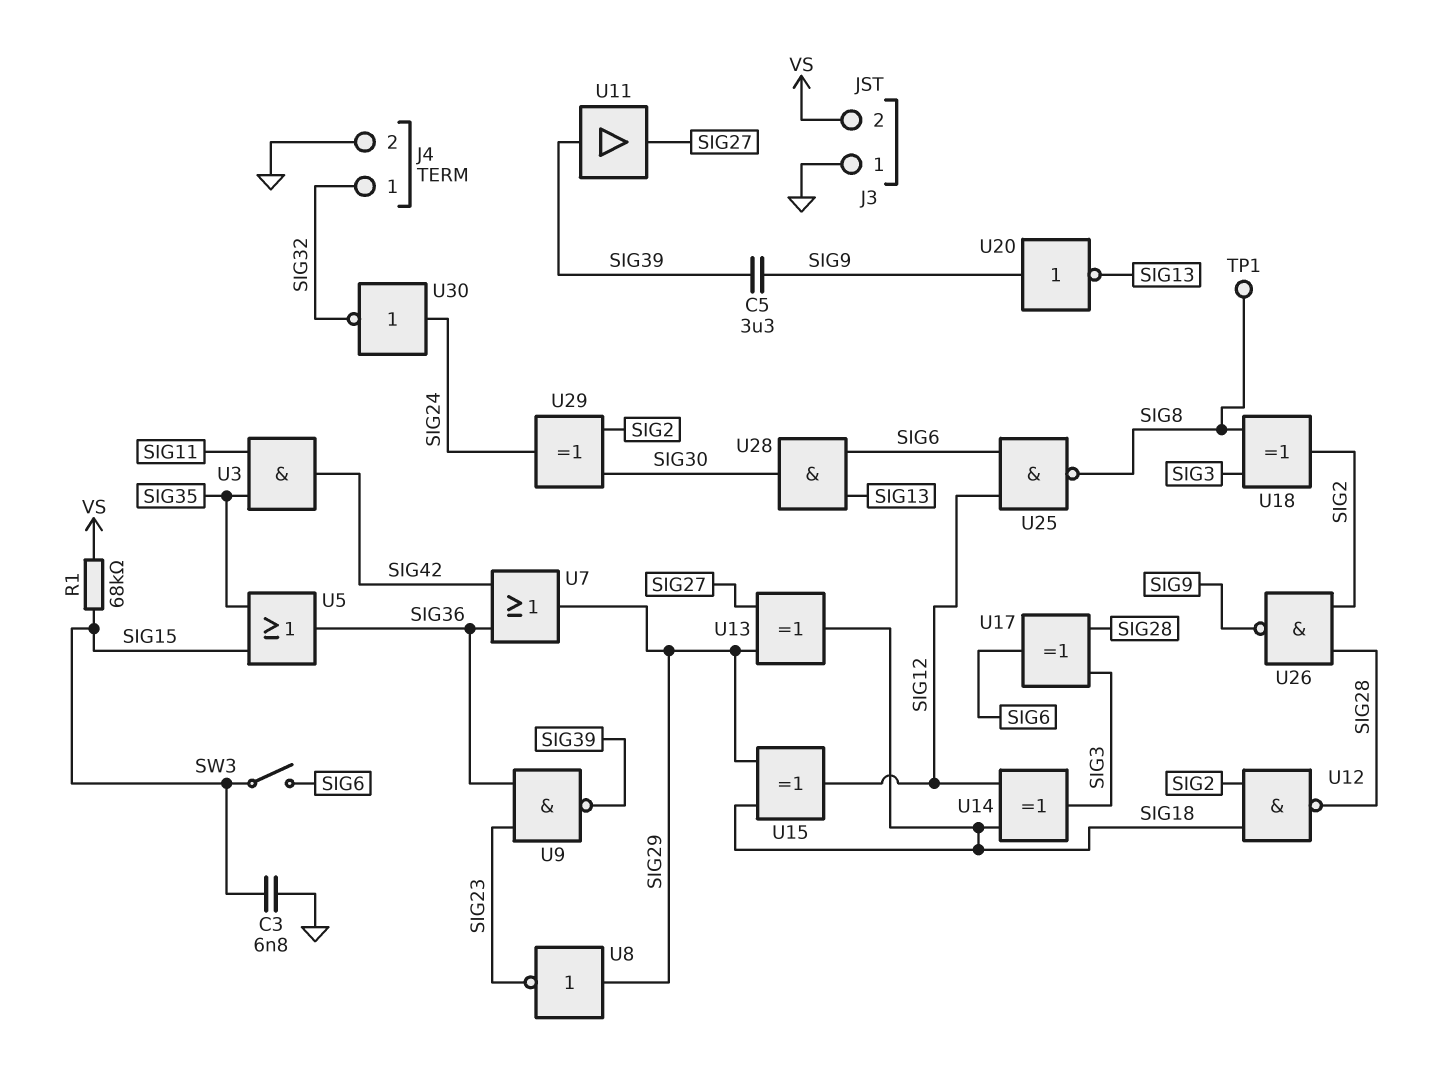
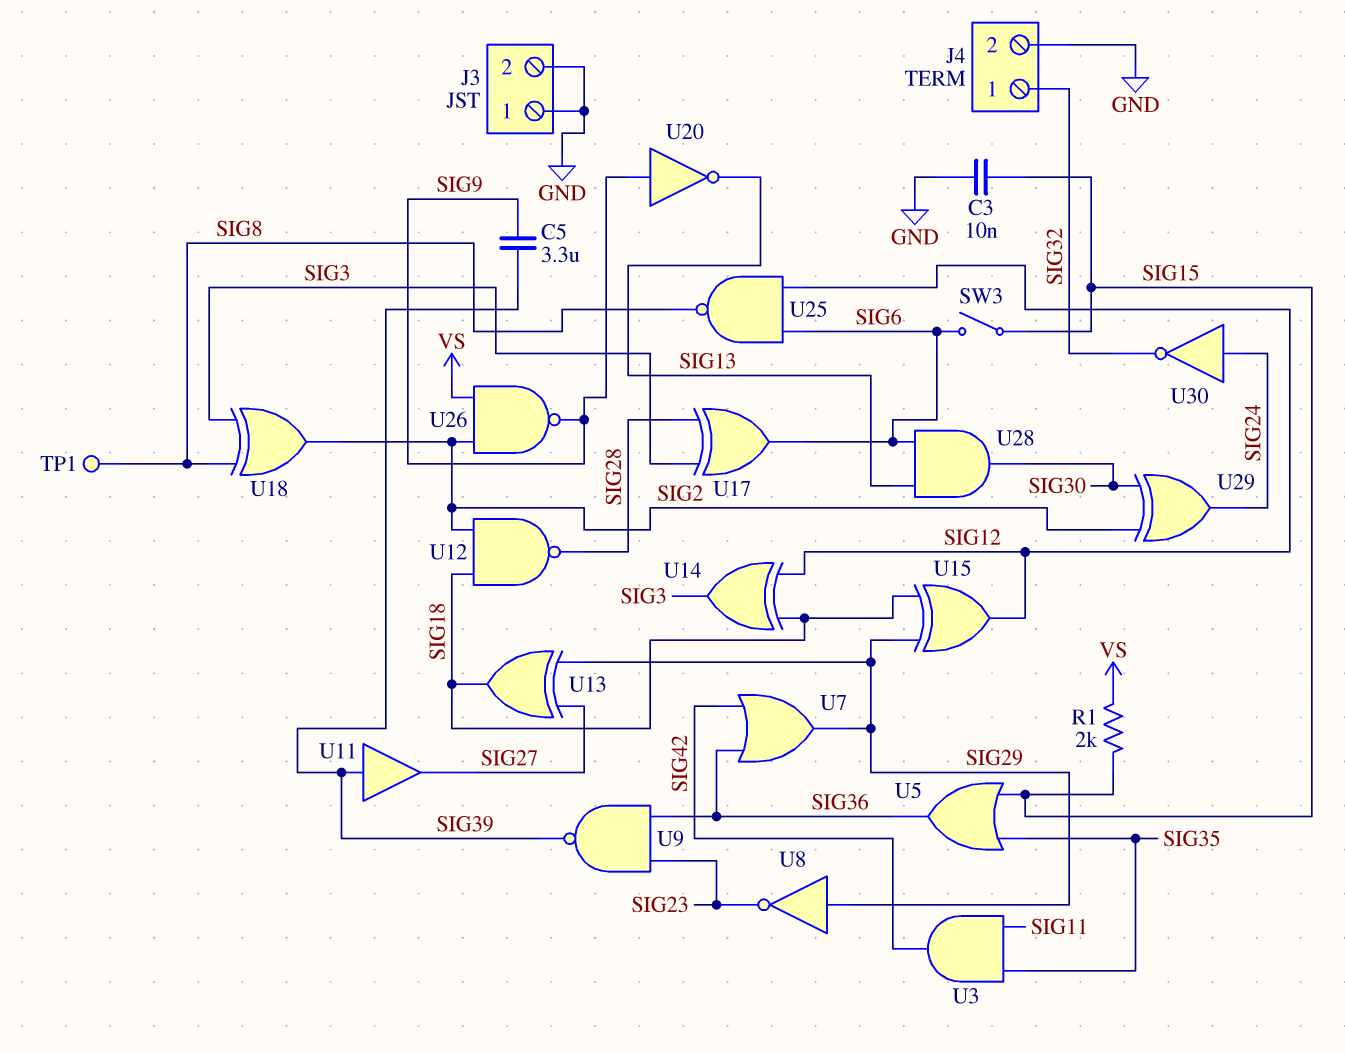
C3: 6.8nF (GND, SIG15) -> 10nF (GND, SIG15)
J3 pin 2: VS -> GND
R1: 68k (SIG15, VS) -> 2k (SIG15, VS)
U26: NAND (in SIG2, in SIG28, out SIG9) -> NAND (in SIG2, in VS, out SIG9)

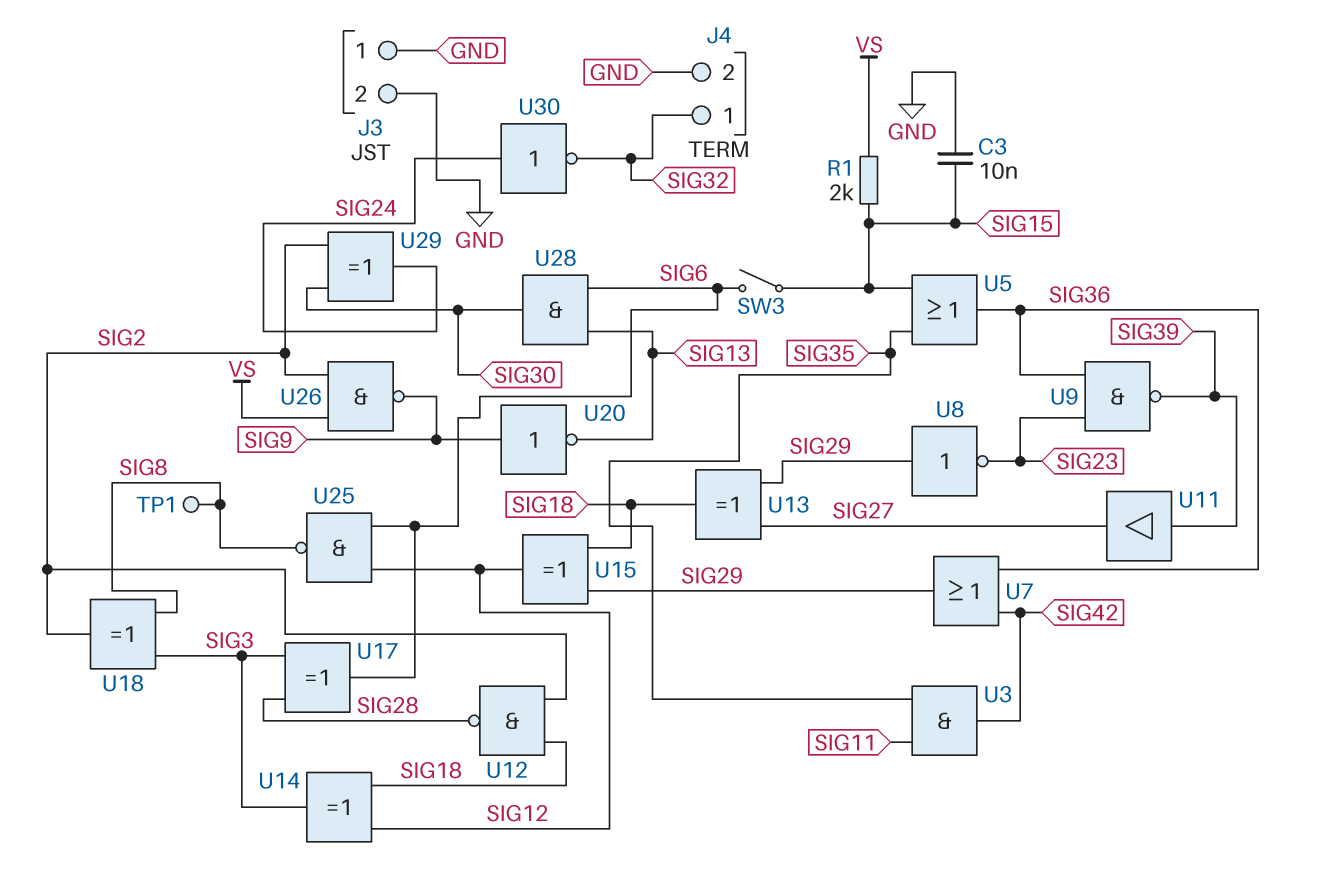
C5: 3.3uF (SIG9, SIG39) -> none

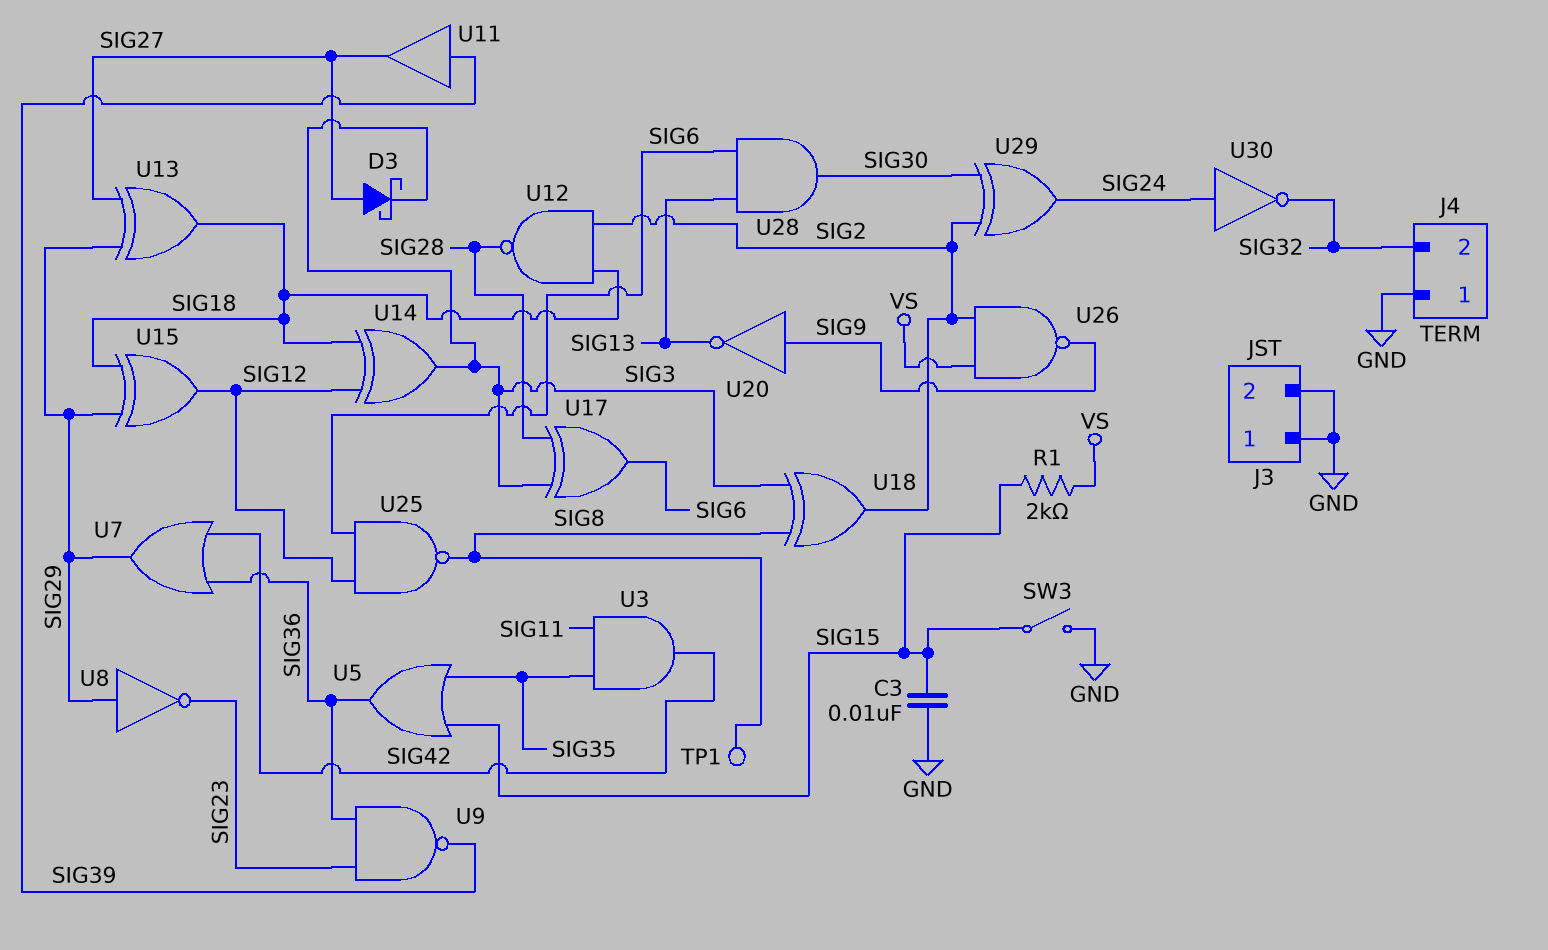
D3: none -> schottky (A SIG27, K SIG3)
J4 pin 1: SIG32 -> GND
J4 pin 2: GND -> SIG32
SW3: switch (SIG6, SIG15) -> switch (GND, SIG15)

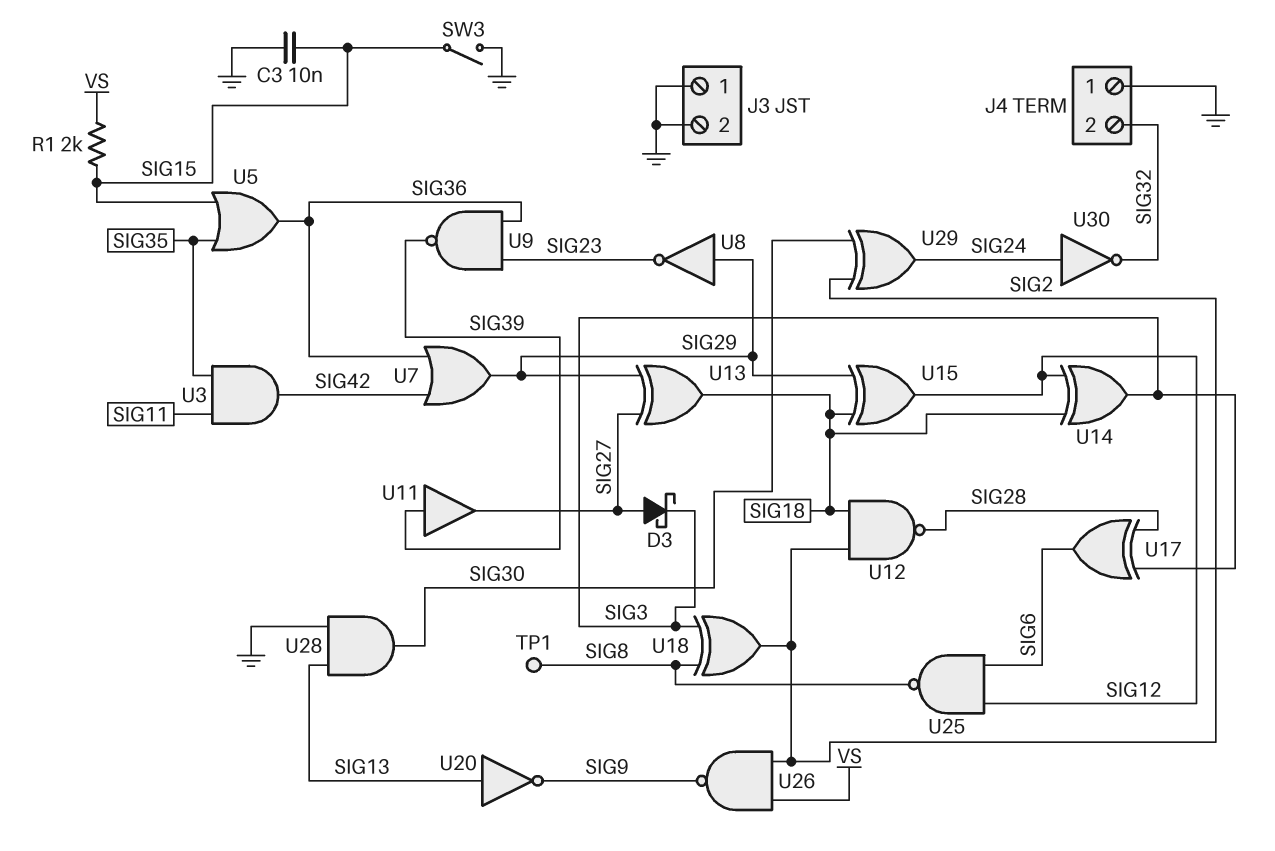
U20: NOT (in SIG9, out SIG13) -> NOT (in SIG13, out SIG9)
U28: AND (in SIG6, in SIG13, out SIG30) -> AND (in GND, in SIG13, out SIG30)

